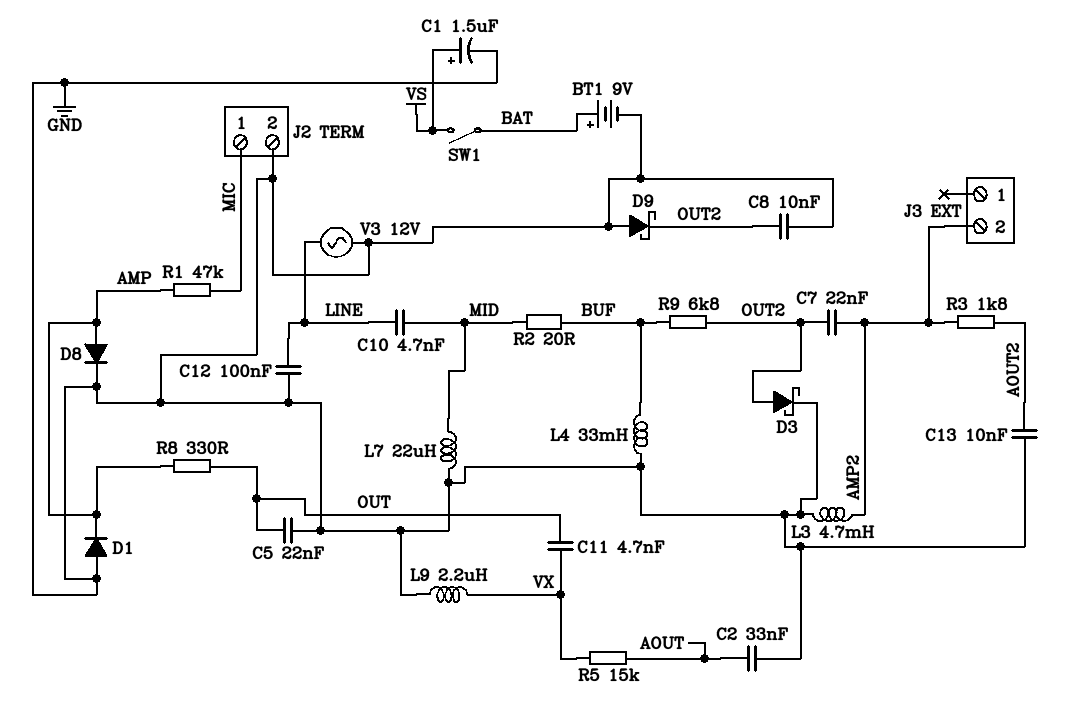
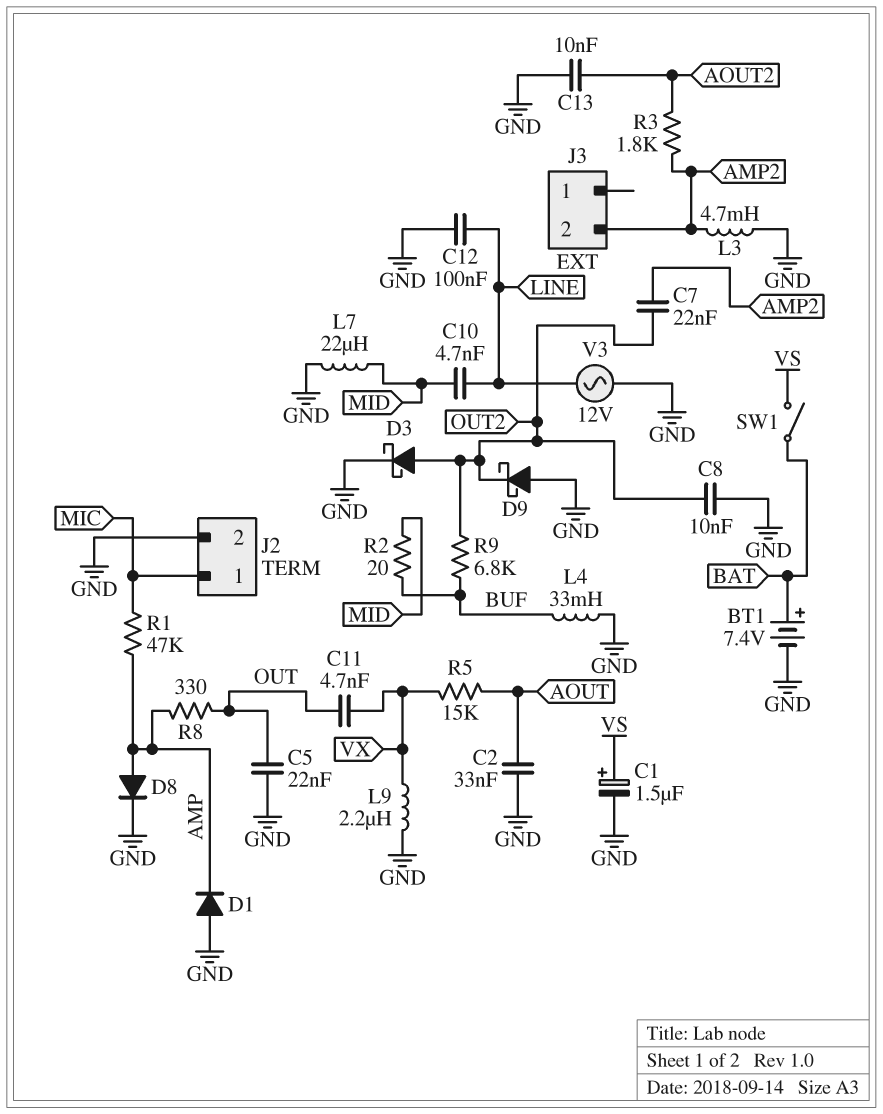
BT1: 9V (plus BAT, minus GND) -> 7.4V (plus BAT, minus GND)

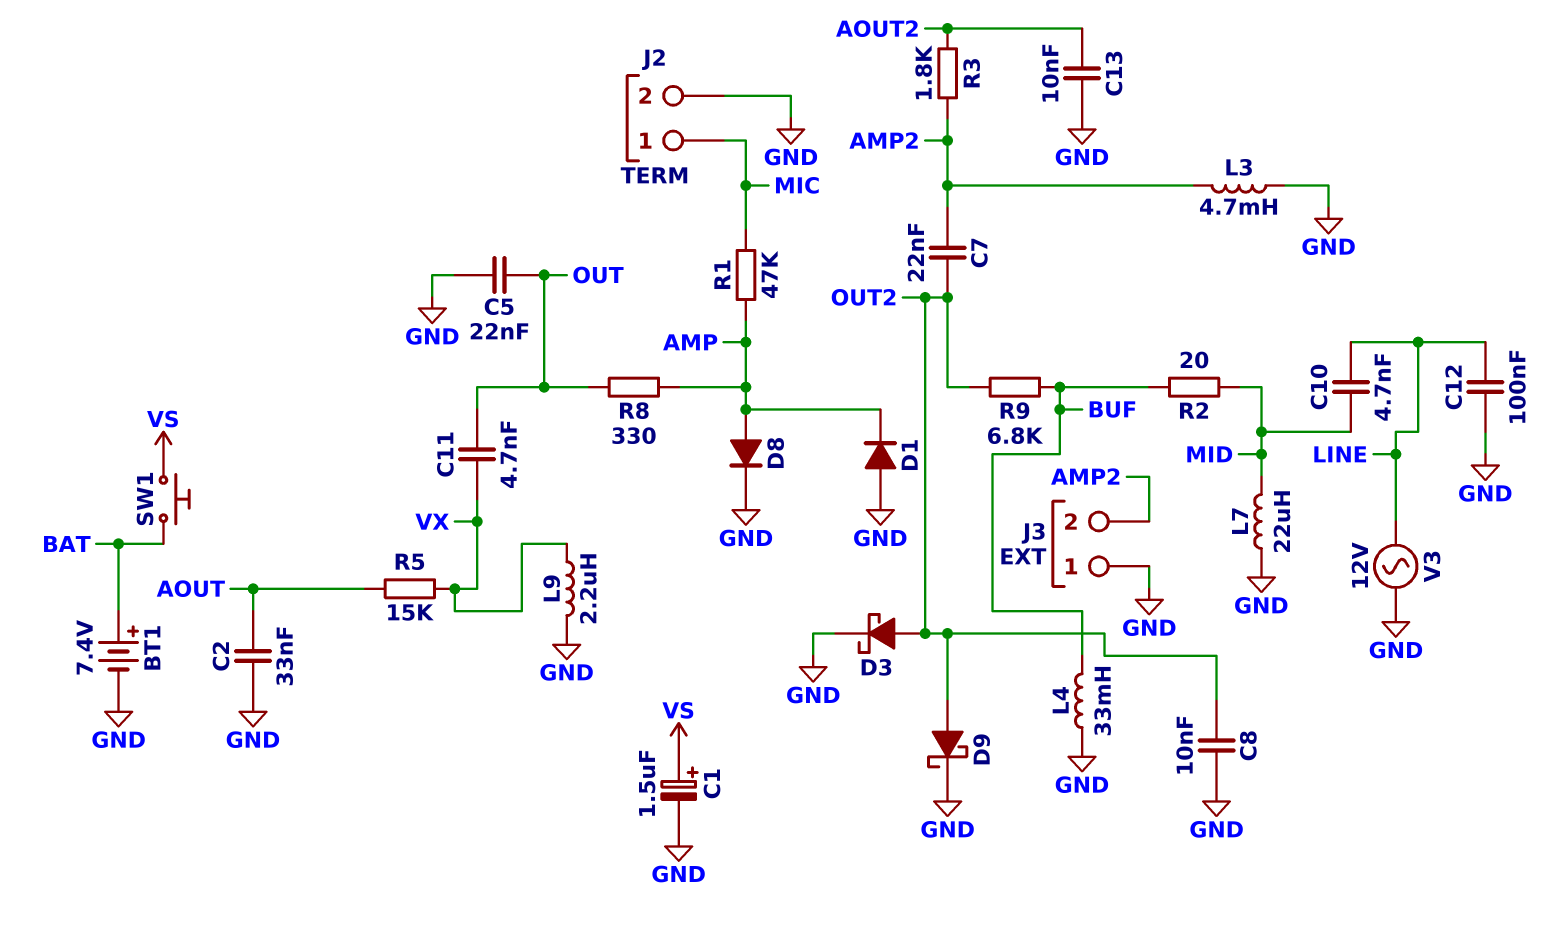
D9: schottky (A GND, K OUT2) -> schottky (A OUT2, K GND)
J3 pin 1: none -> GND
SW1: switch (BAT, VS) -> button (BAT, VS)

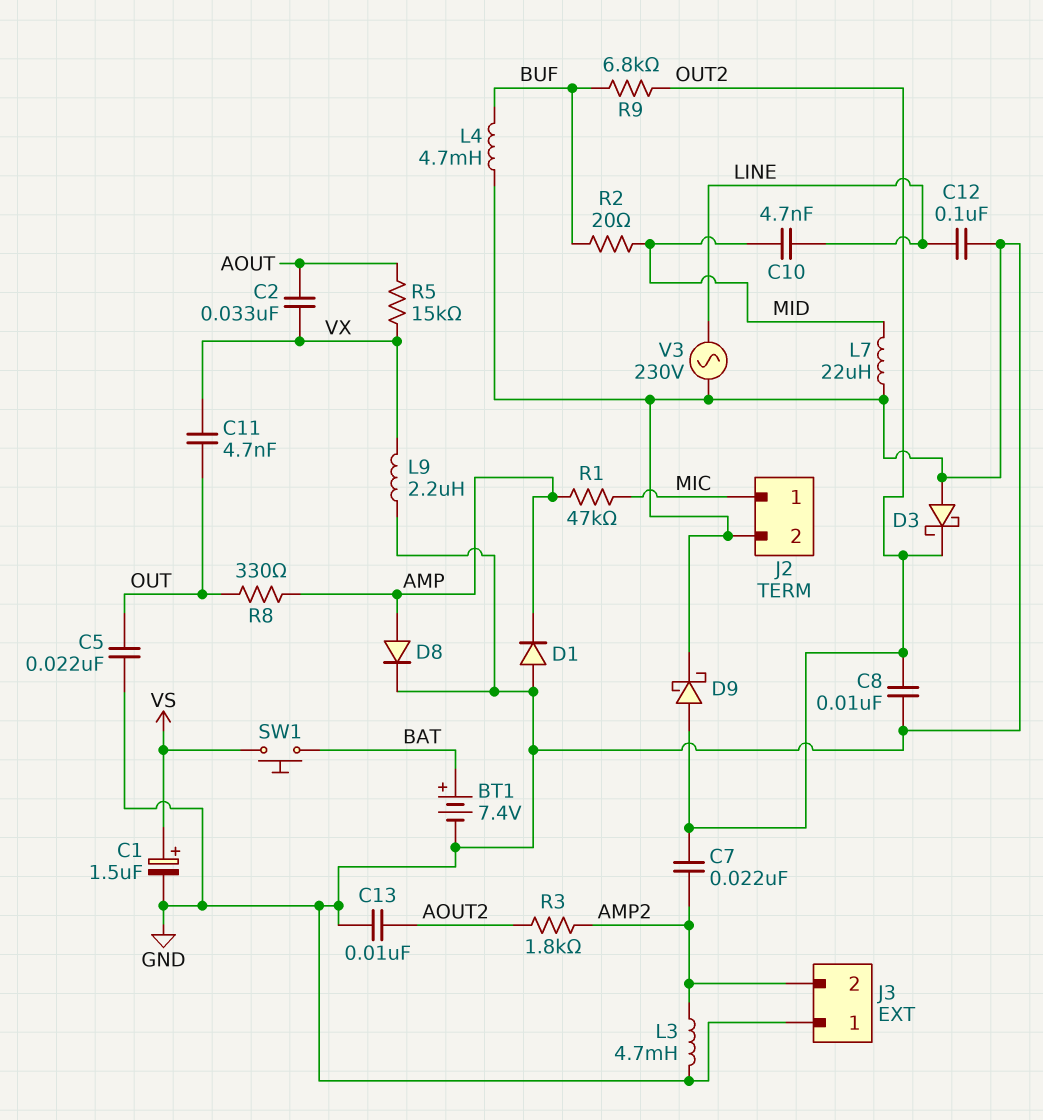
C2: 33nF (AOUT, GND) -> 33nF (AOUT, VX)
D3: schottky (A OUT2, K GND) -> schottky (A GND, K OUT2)
L4: 33mH (BUF, GND) -> 4.7mH (BUF, GND)
V3: AC 12V (GND, LINE) -> AC 230V (GND, LINE)

